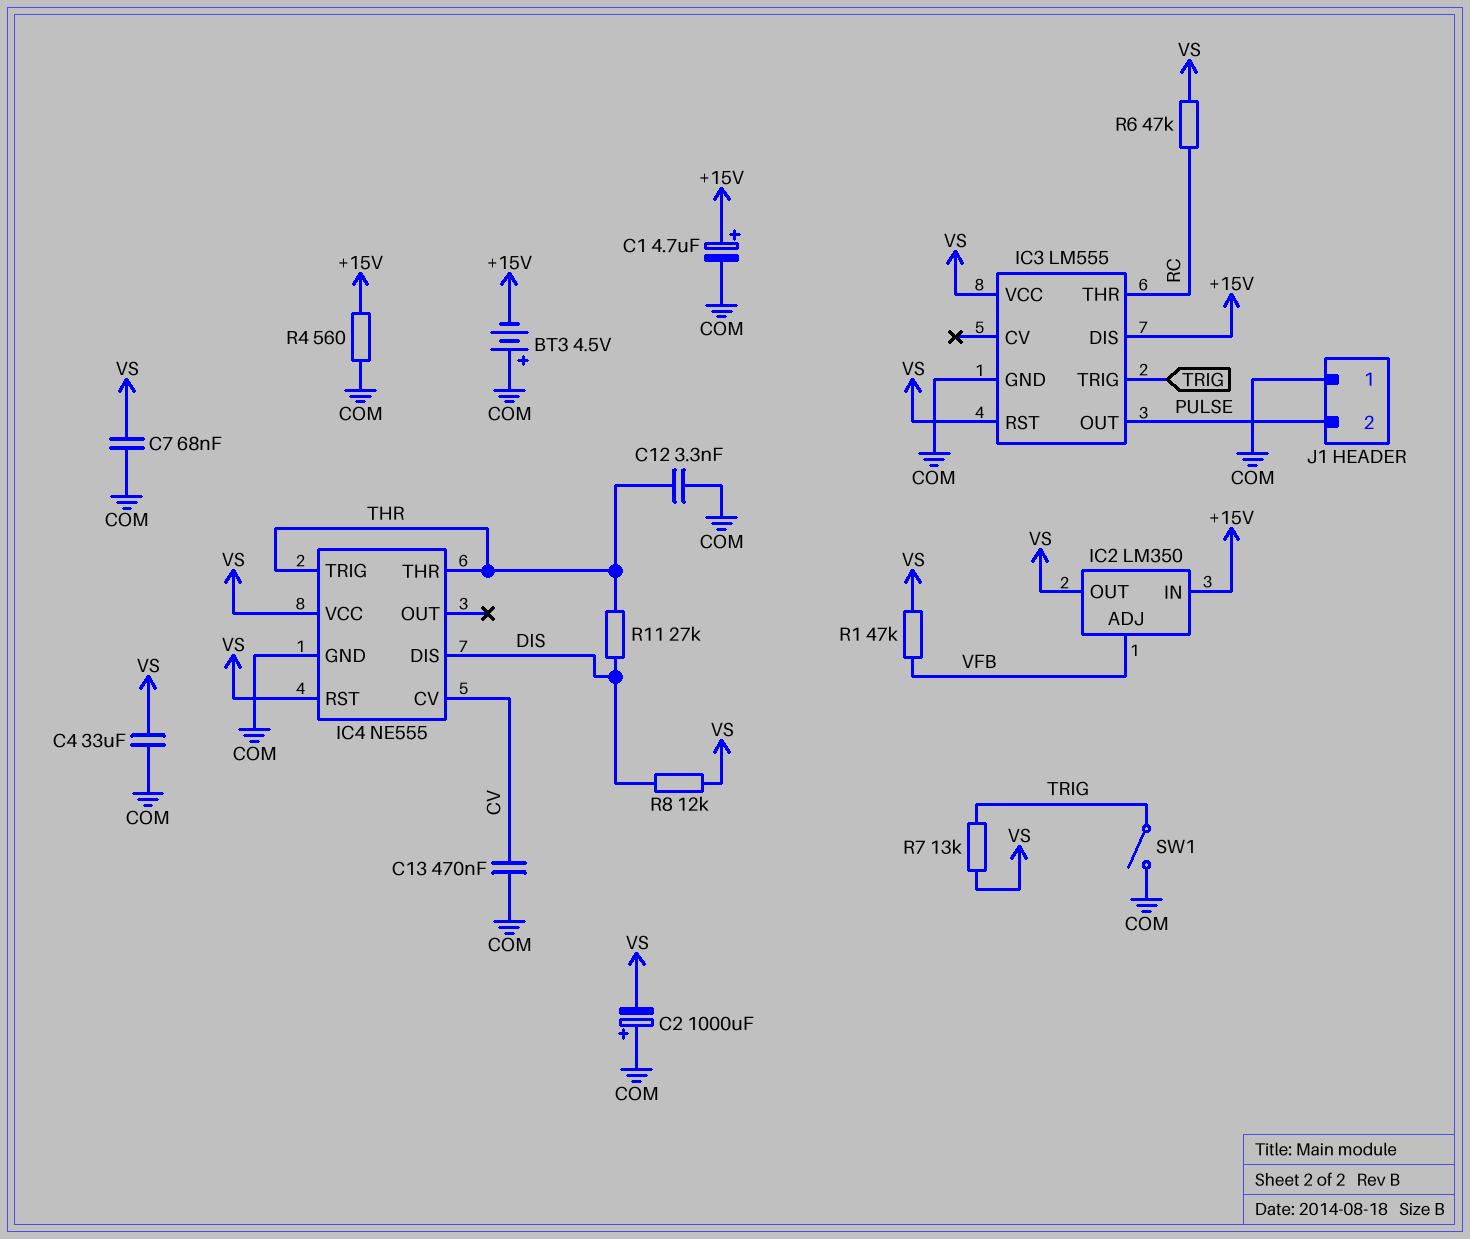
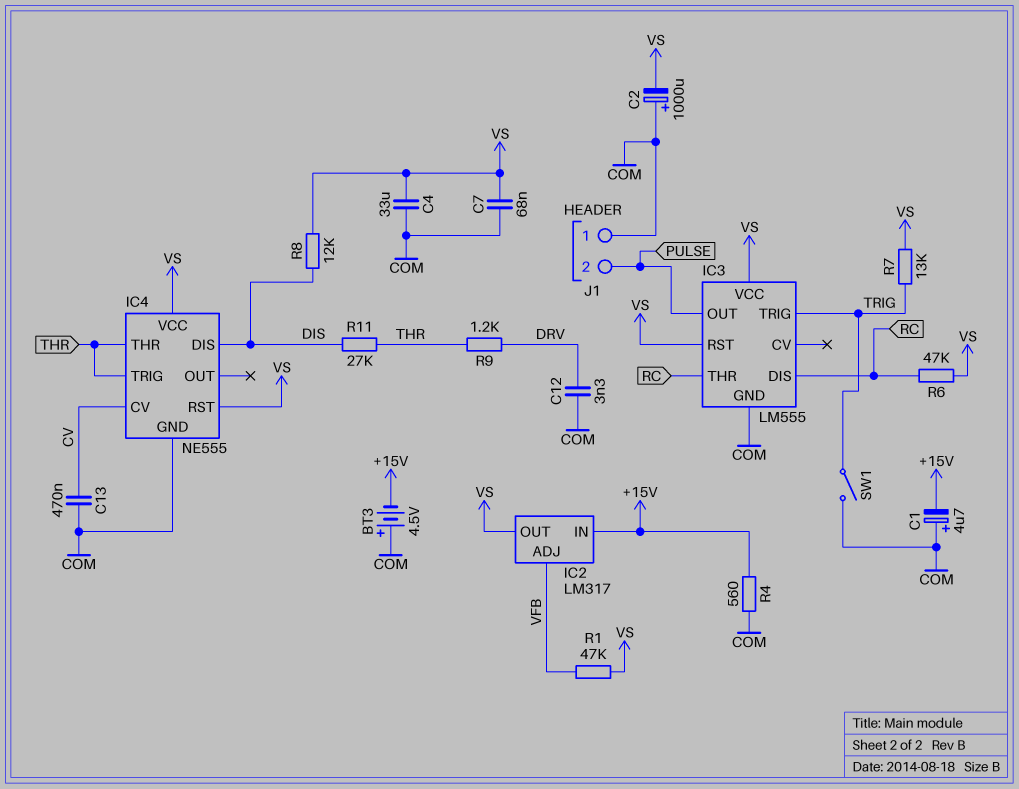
C1: 4.7uF (plus +15V, minus COM) -> 4.7uF (plus COM, minus +15V)
C12: 3.3nF (COM, THR) -> 3.3nF (COM, DRV)
IC2: LM350 -> LM317
IC3 pin DIS: +15V -> RC
R9: none -> 1.2k (DRV, THR)

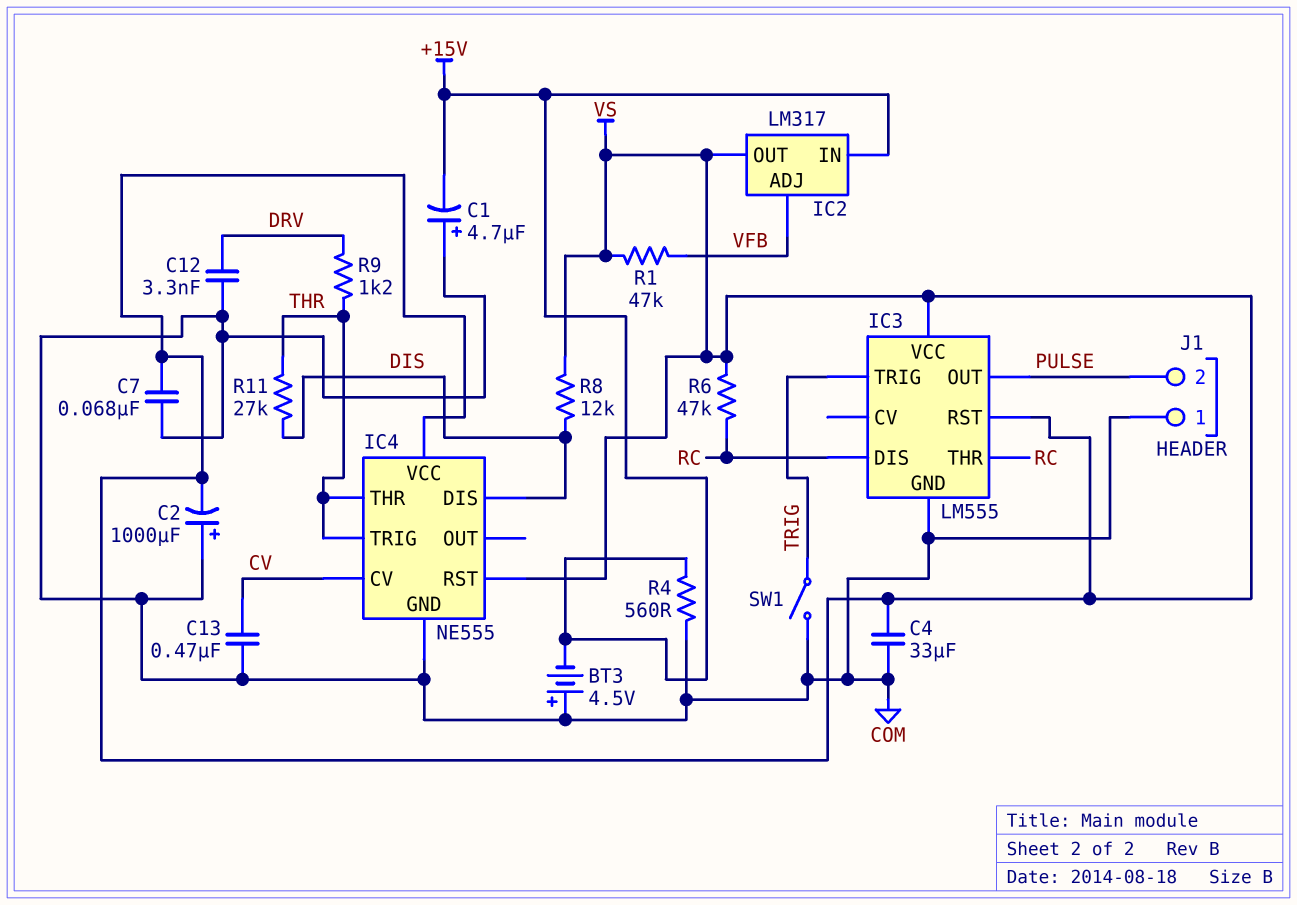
R7: 13k (TRIG, VS) -> none

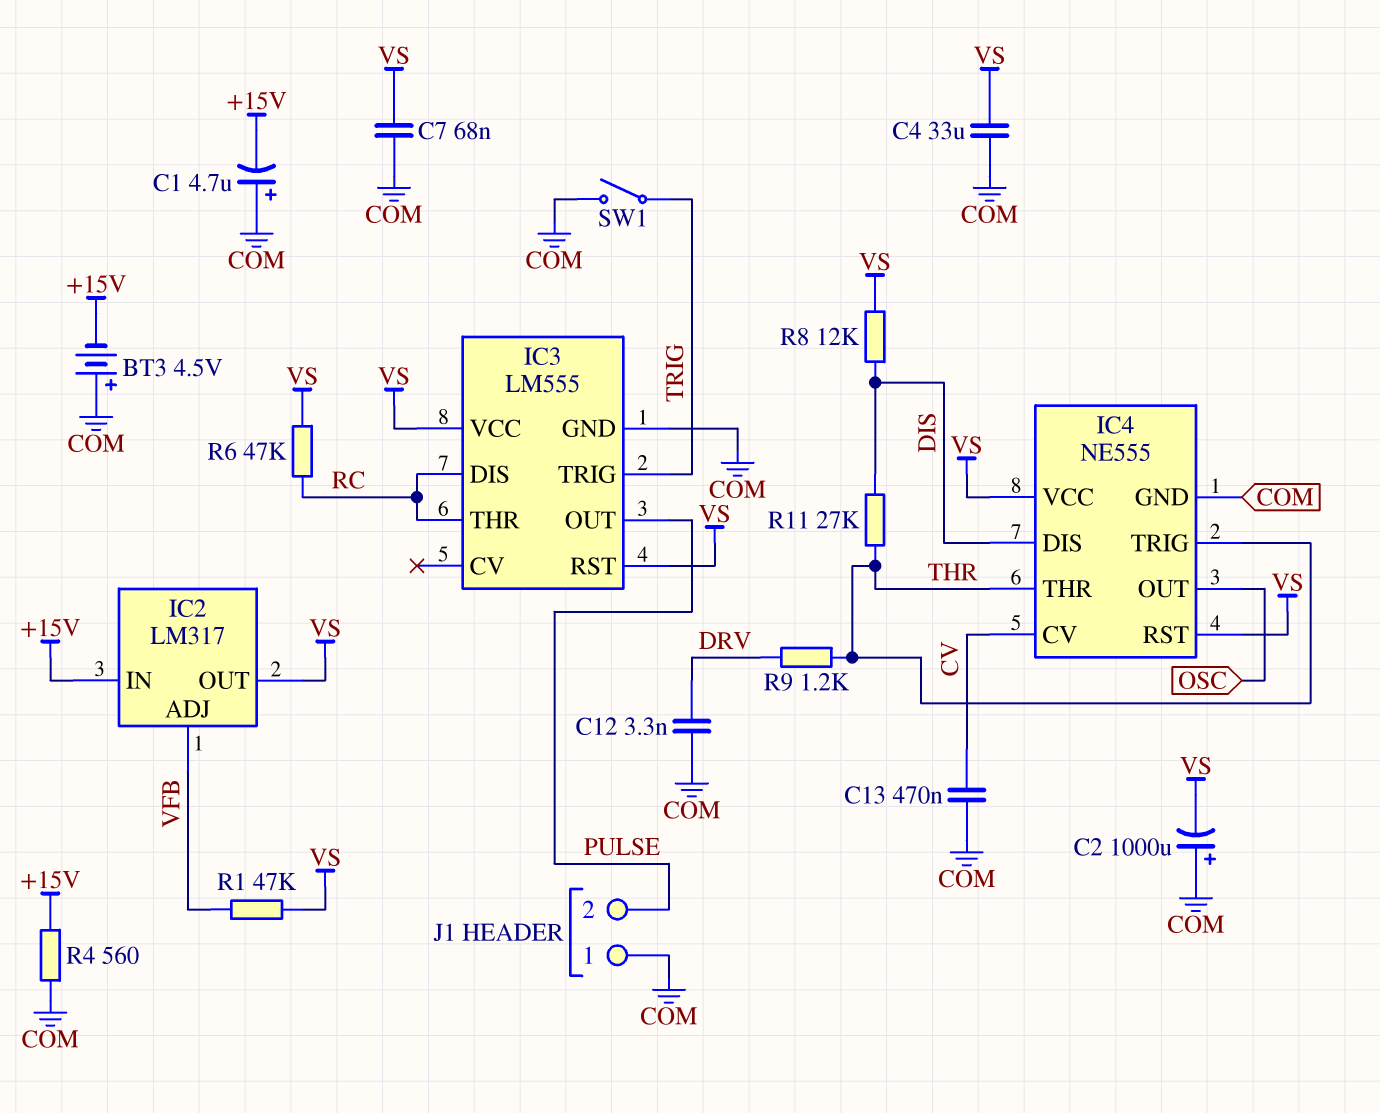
IC4 pin OUT: none -> OSC

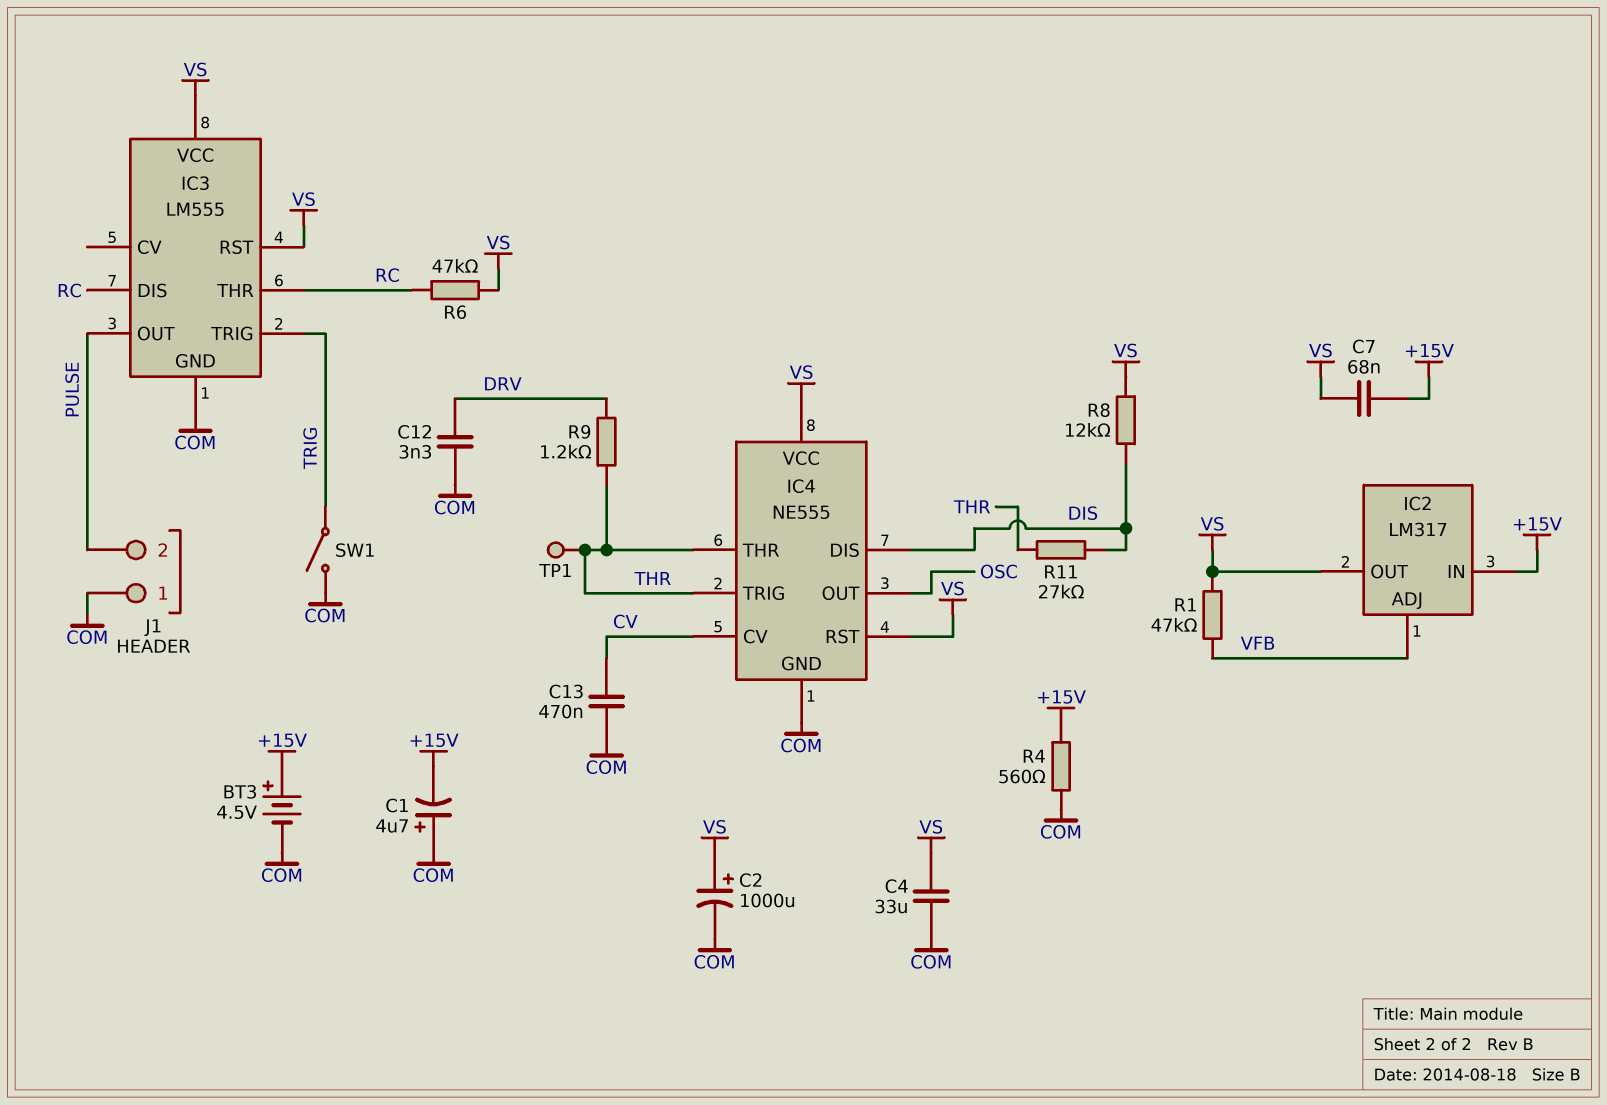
BT3: 4.5V (plus COM, minus +15V) -> 4.5V (plus +15V, minus COM)
C2: 1000uF (plus COM, minus VS) -> 1000uF (plus VS, minus COM)
C7: 68nF (COM, VS) -> 68nF (+15V, VS)
TP1: none -> test point (THR)

